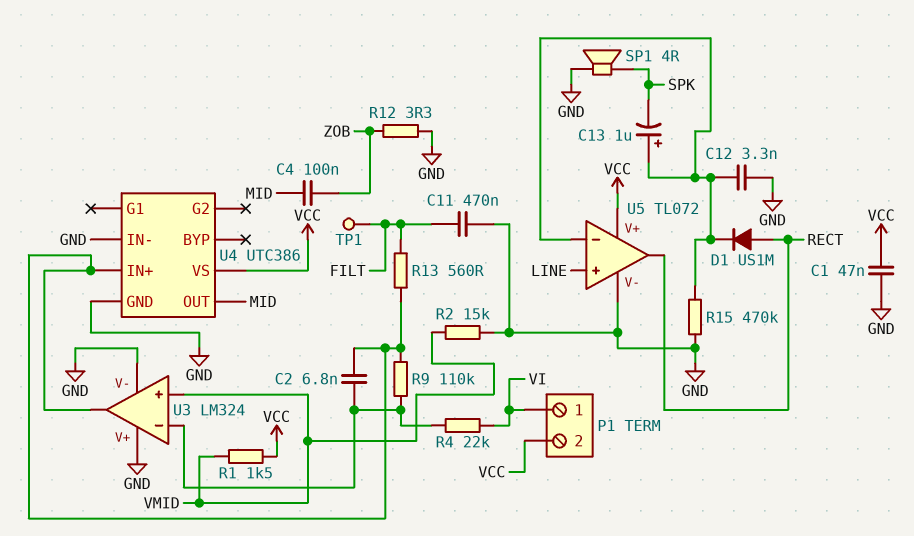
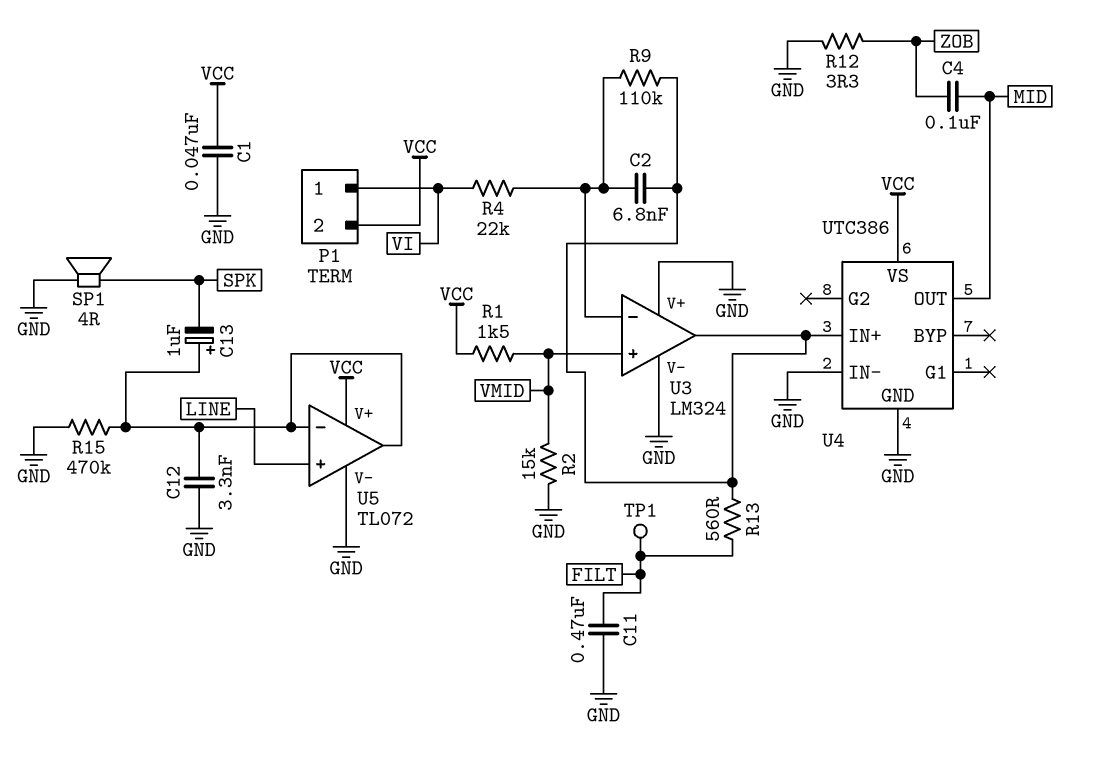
D1: diode US1M (A RECT, K U5/in-) -> none
U5 pin out: RECT -> U5/in-

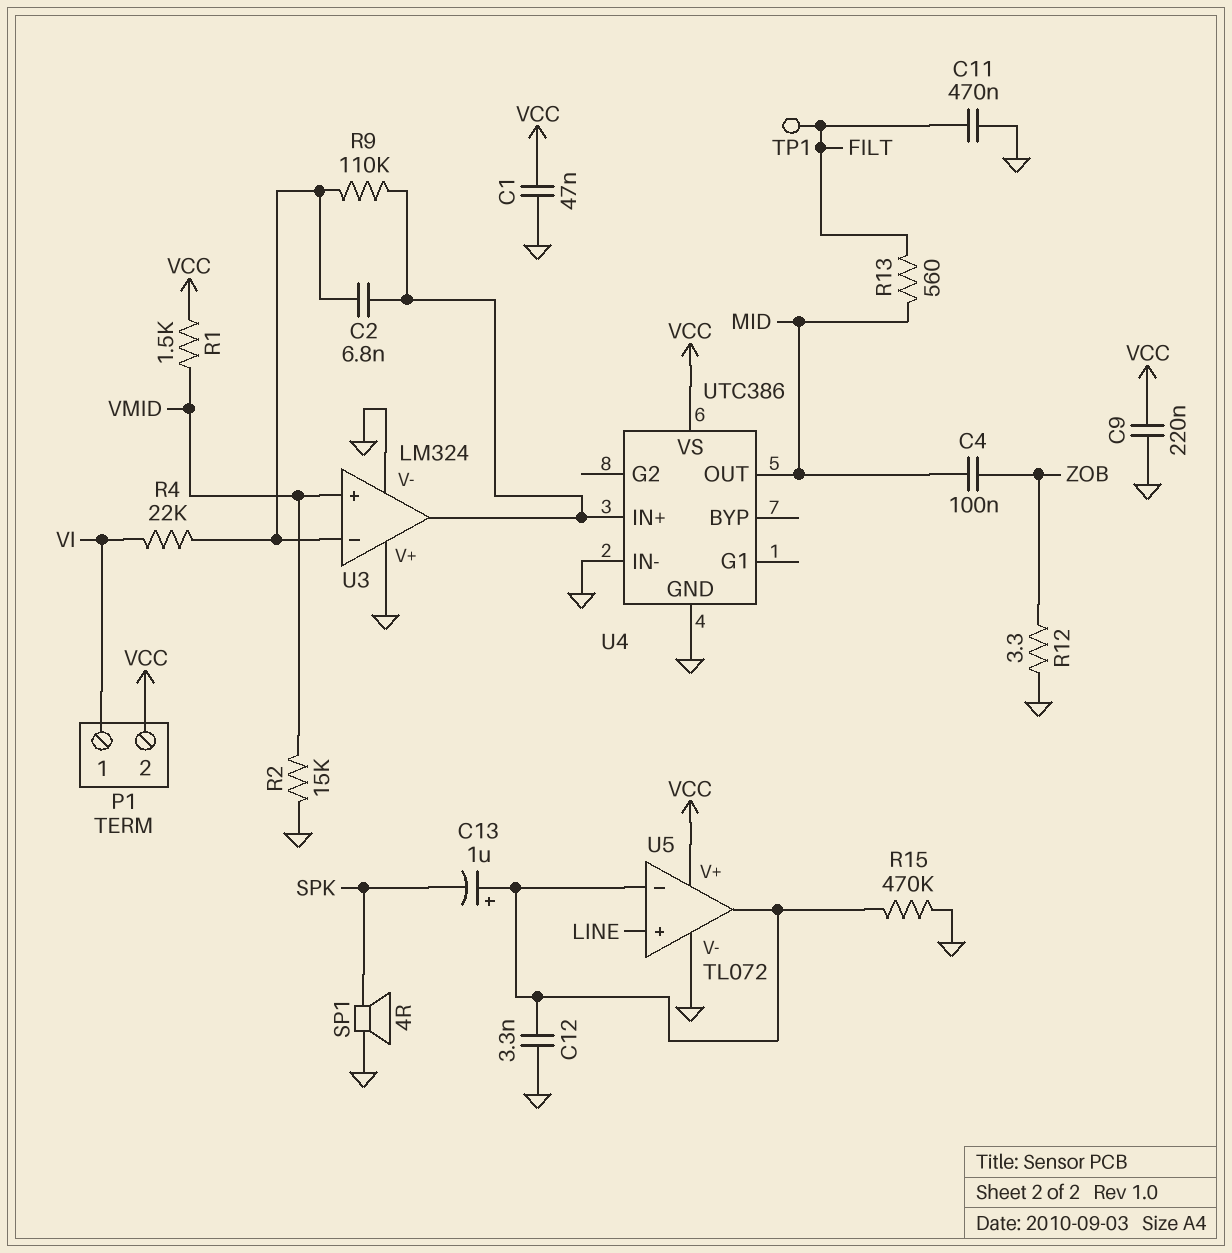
C9: none -> 220nF (GND, VCC)
R13: 560 (FILT, U3/out) -> 560 (FILT, MID)

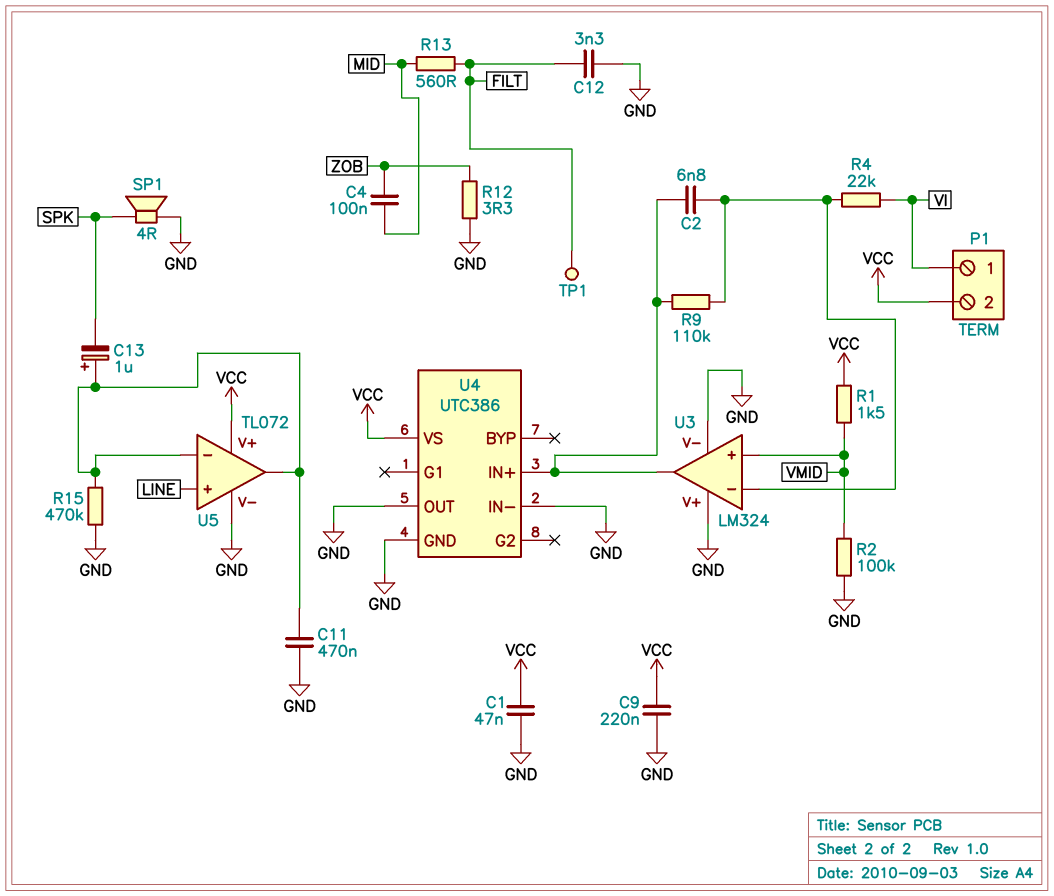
C11: 470nF (FILT, GND) -> 470nF (GND, U5/in-)
C12: 3.3nF (GND, U5/in-) -> 3.3nF (FILT, GND)
R2: 15k (GND, VMID) -> 100k (GND, VMID)
U4 pin OUT: MID -> GND

